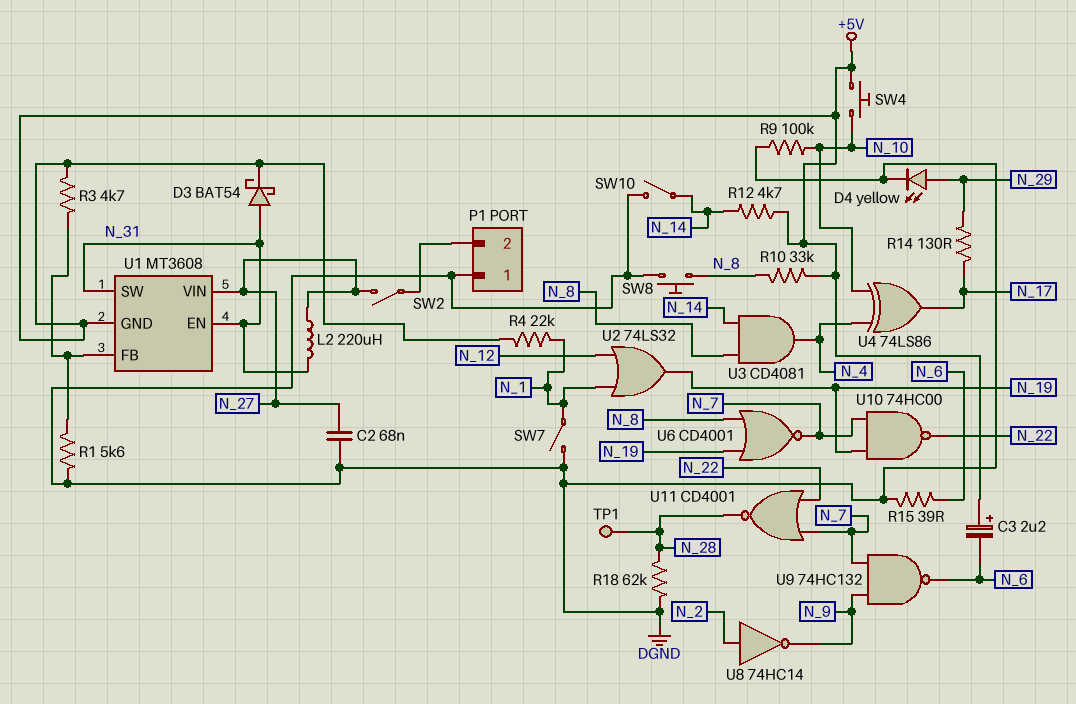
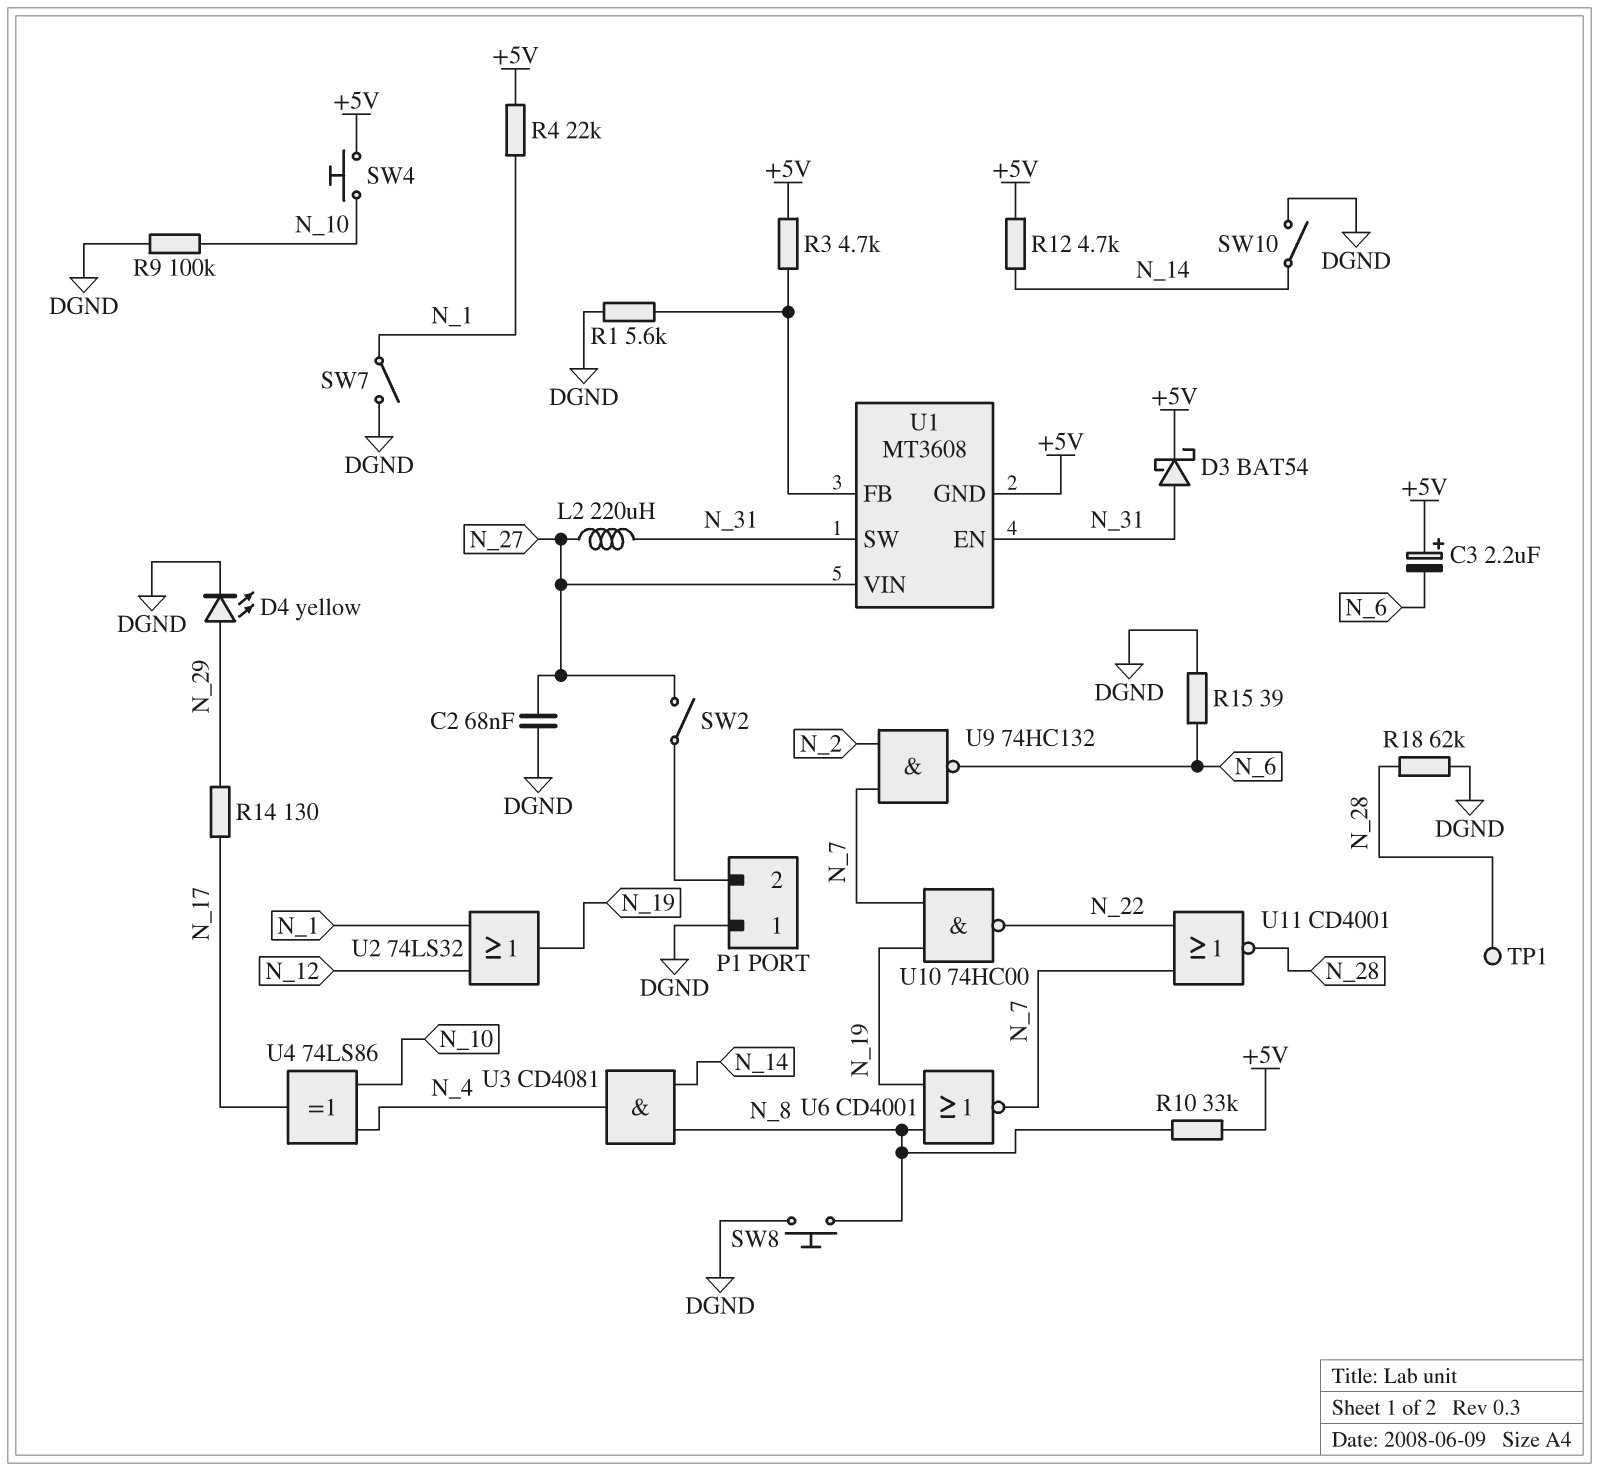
U8: NOT 74HC14 (in N_2, out N_9) -> none
U9: NAND 74HC132 (in N_7, in N_9, out N_6) -> NAND 74HC132 (in N_2, in N_7, out N_6)

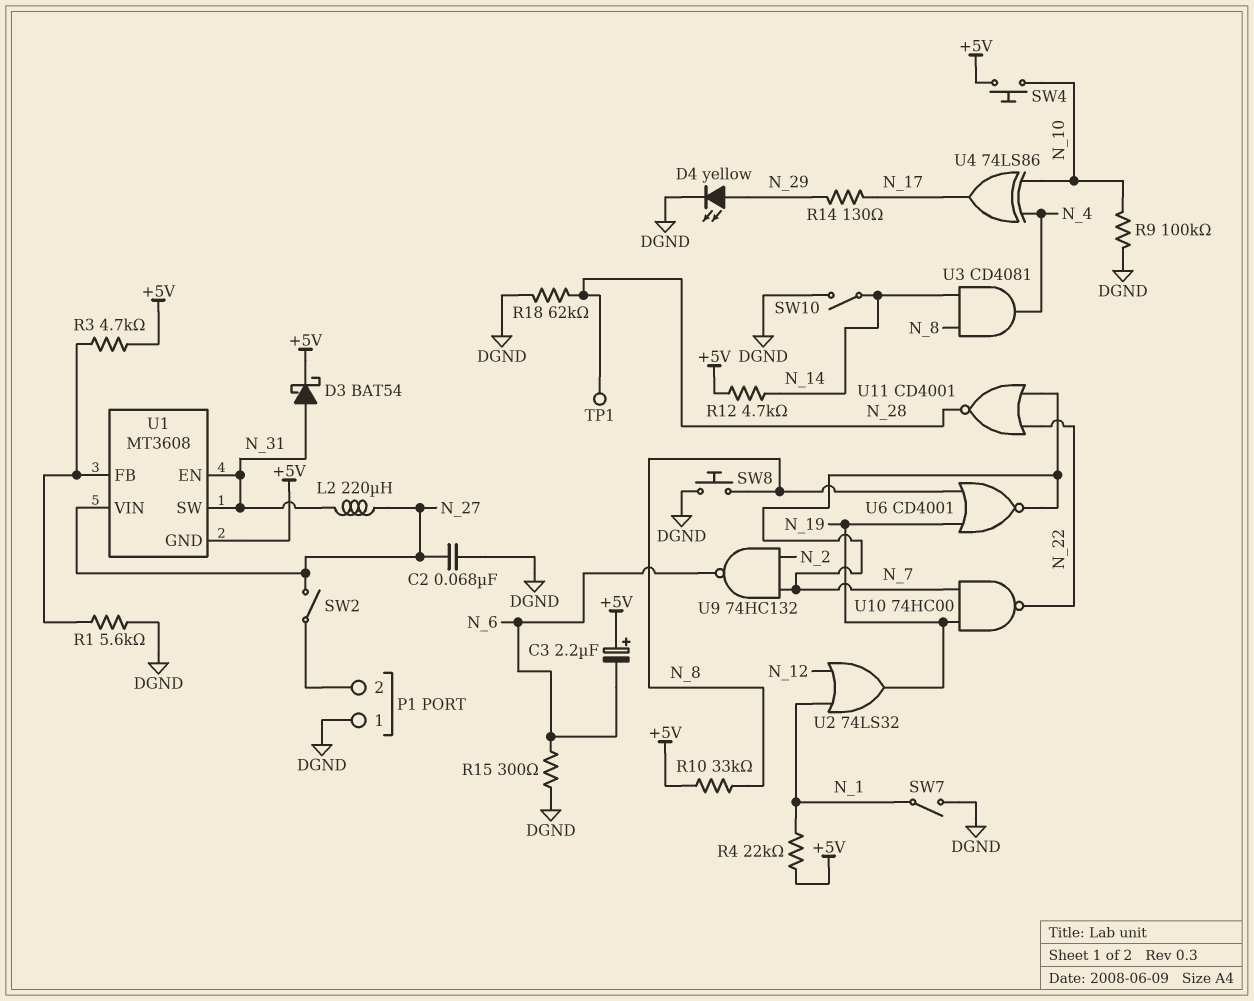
R15: 39 (DGND, N_6) -> 300 (DGND, N_6)

